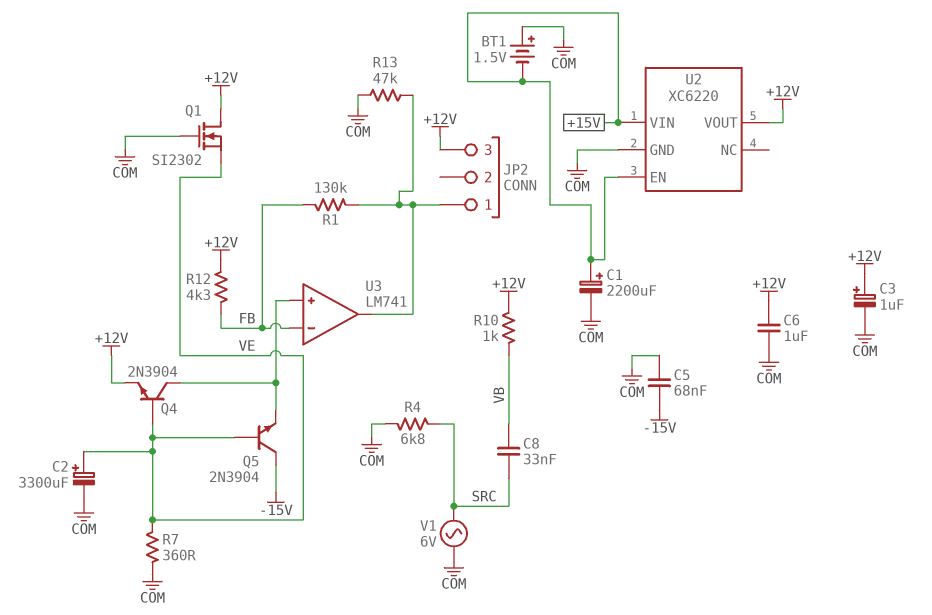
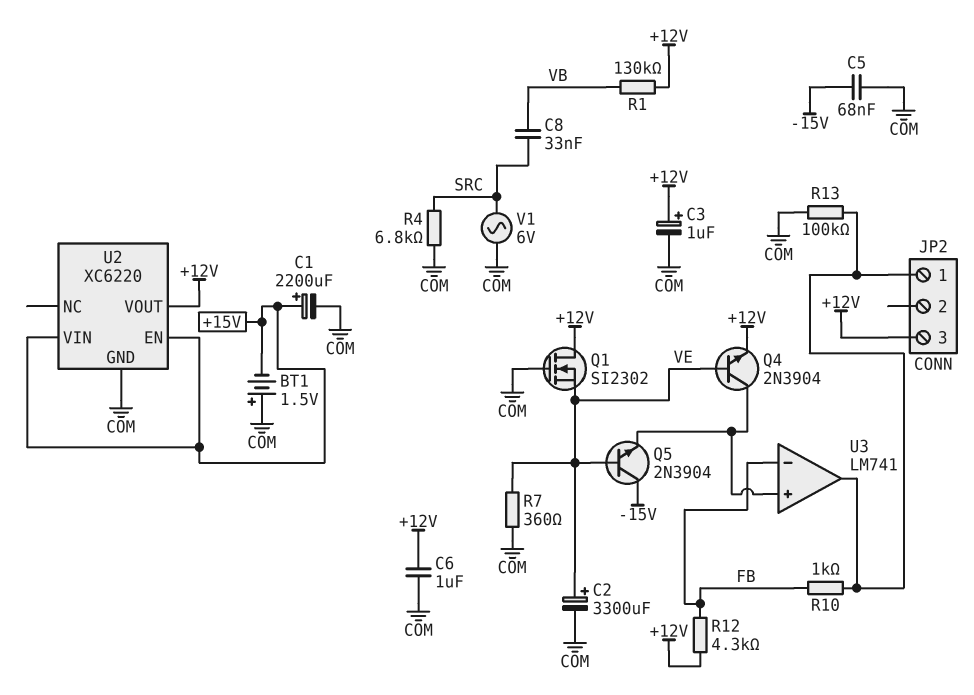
R1: 130k (FB, JP2/1) -> 130k (+12V, VB)
R10: 1k (+12V, VB) -> 1k (FB, JP2/1)
R13: 47k (COM, JP2/1) -> 100k (COM, JP2/1)

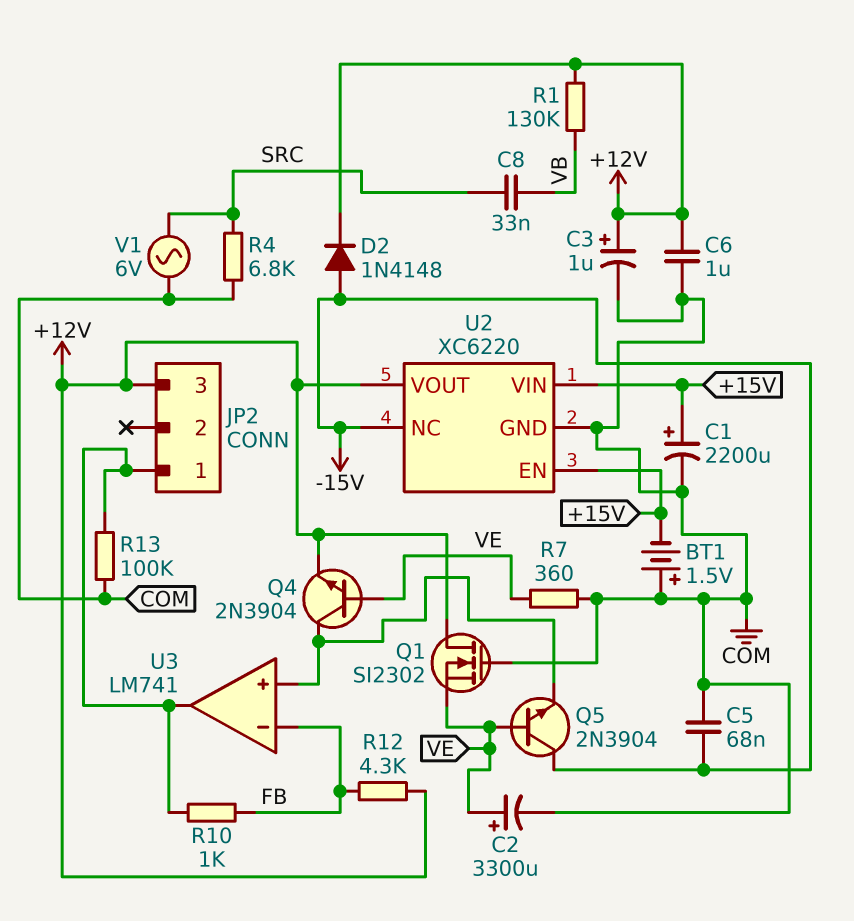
D2: none -> diode 1N4148 (A -15V, K +12V)
U2 pin NC: none -> -15V

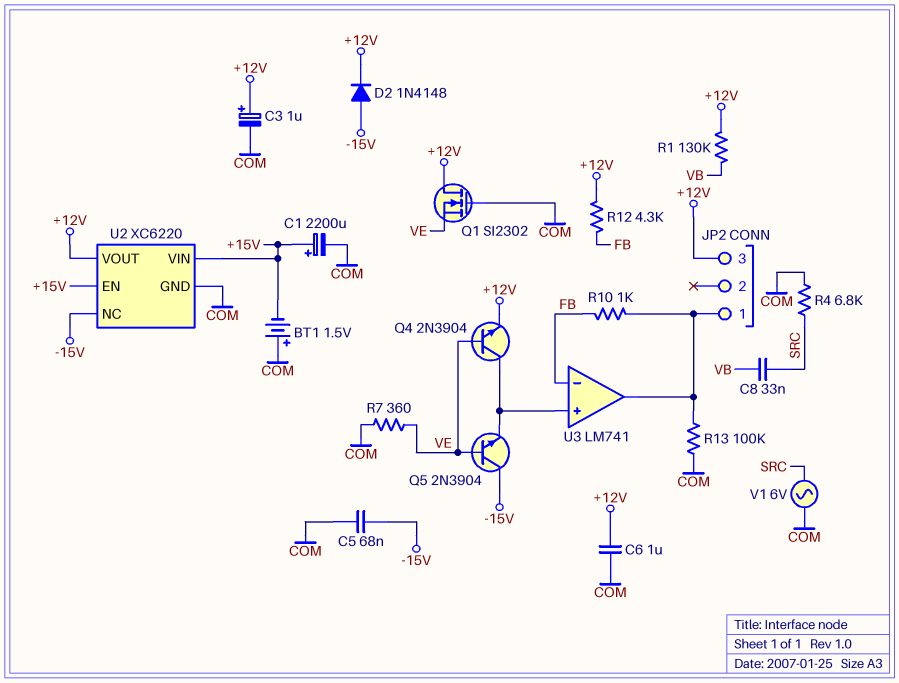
C2: 3300uF (plus VE, minus COM) -> none

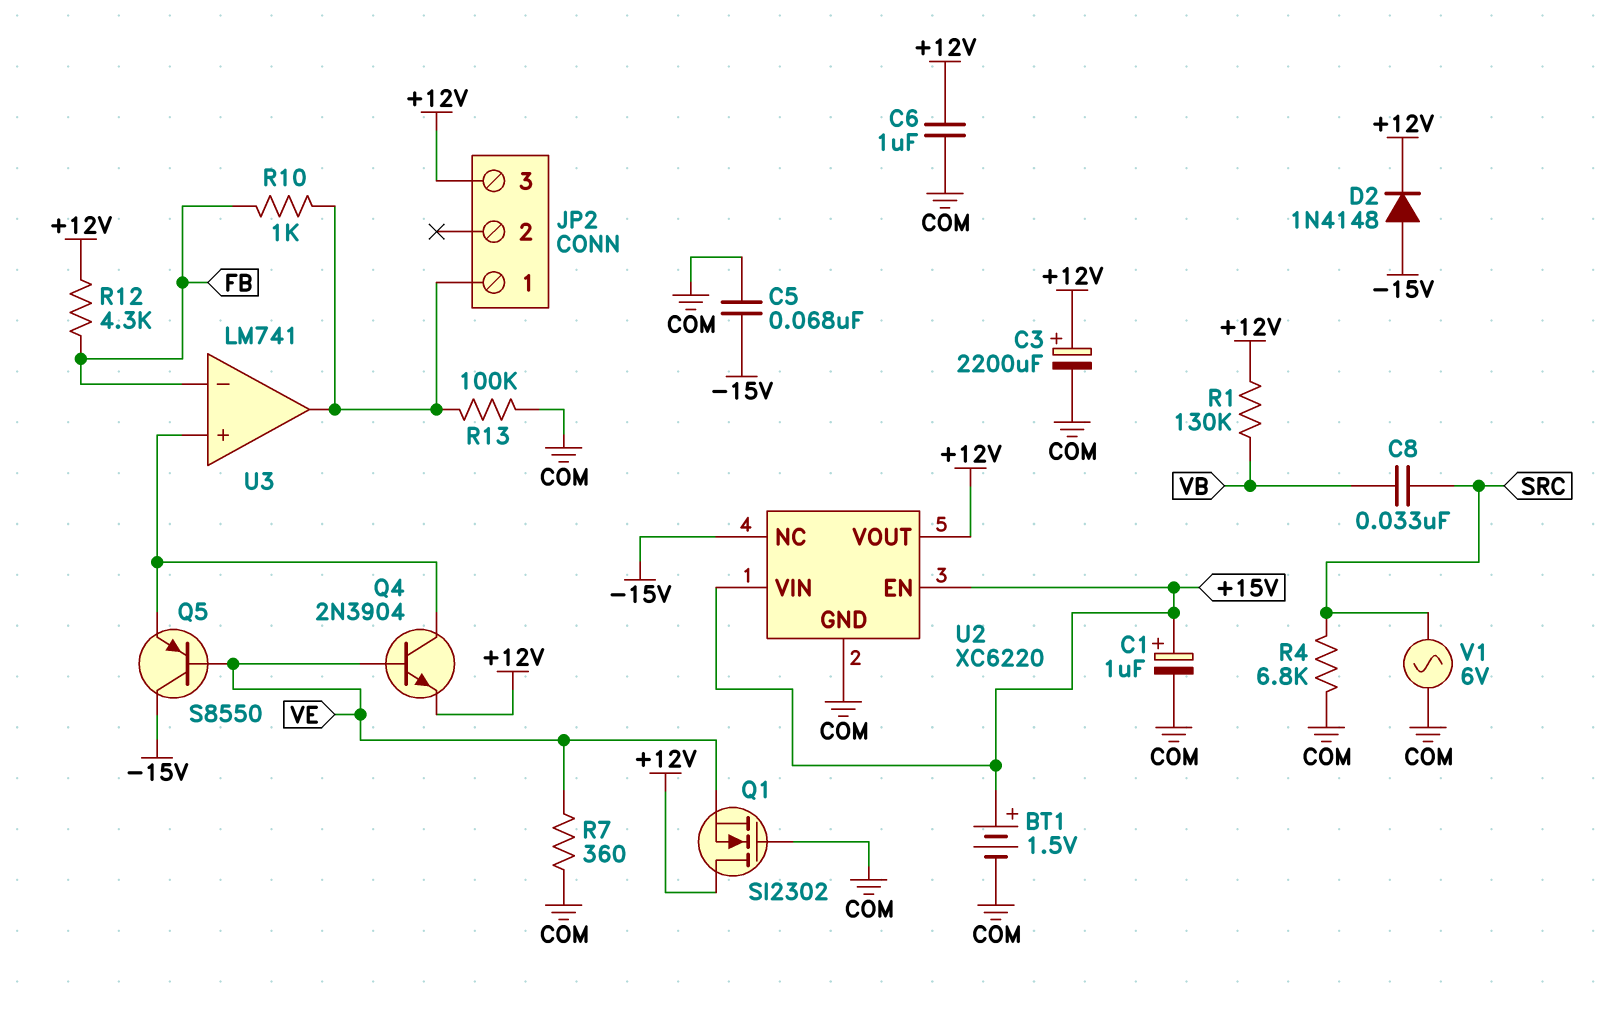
BT1: 1.5V (plus COM, minus +15V) -> 1.5V (plus +15V, minus COM)
C1: 2200uF (plus +15V, minus COM) -> 1uF (plus +15V, minus COM)
C3: 1uF (plus +12V, minus COM) -> 2200uF (plus +12V, minus COM)
Q5: NPN 2N3904 (B VE, C -15V, E U3/in+) -> PNP S8550 (B VE, C -15V, E U3/in+)

